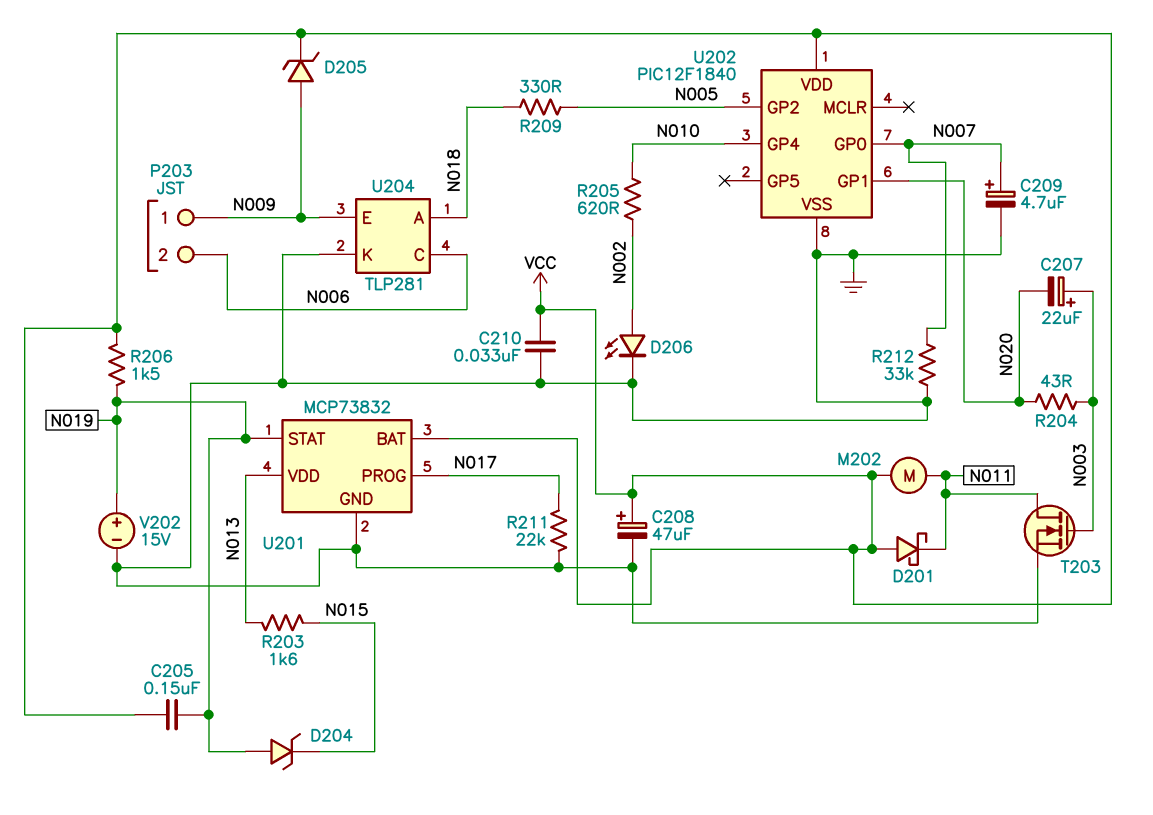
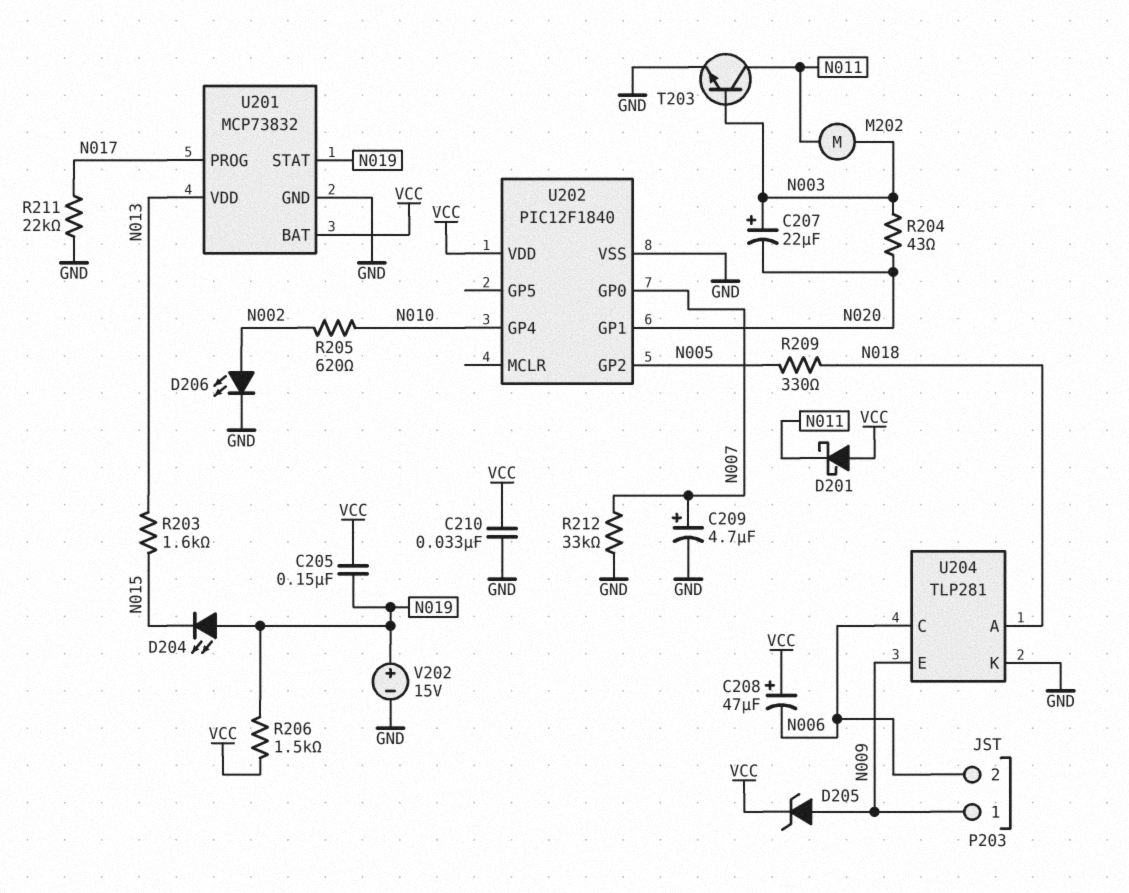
C208: 47uF (plus VCC, minus GND) -> 47uF (plus VCC, minus N006)
D204: zener (A N019, K N015) -> LED (A N019, K N015)
M202: motor (N011, VCC) -> motor (N003, N011)
T203: NMOS (G N003, D N011, S GND) -> NPN (B N003, C N011, E GND)

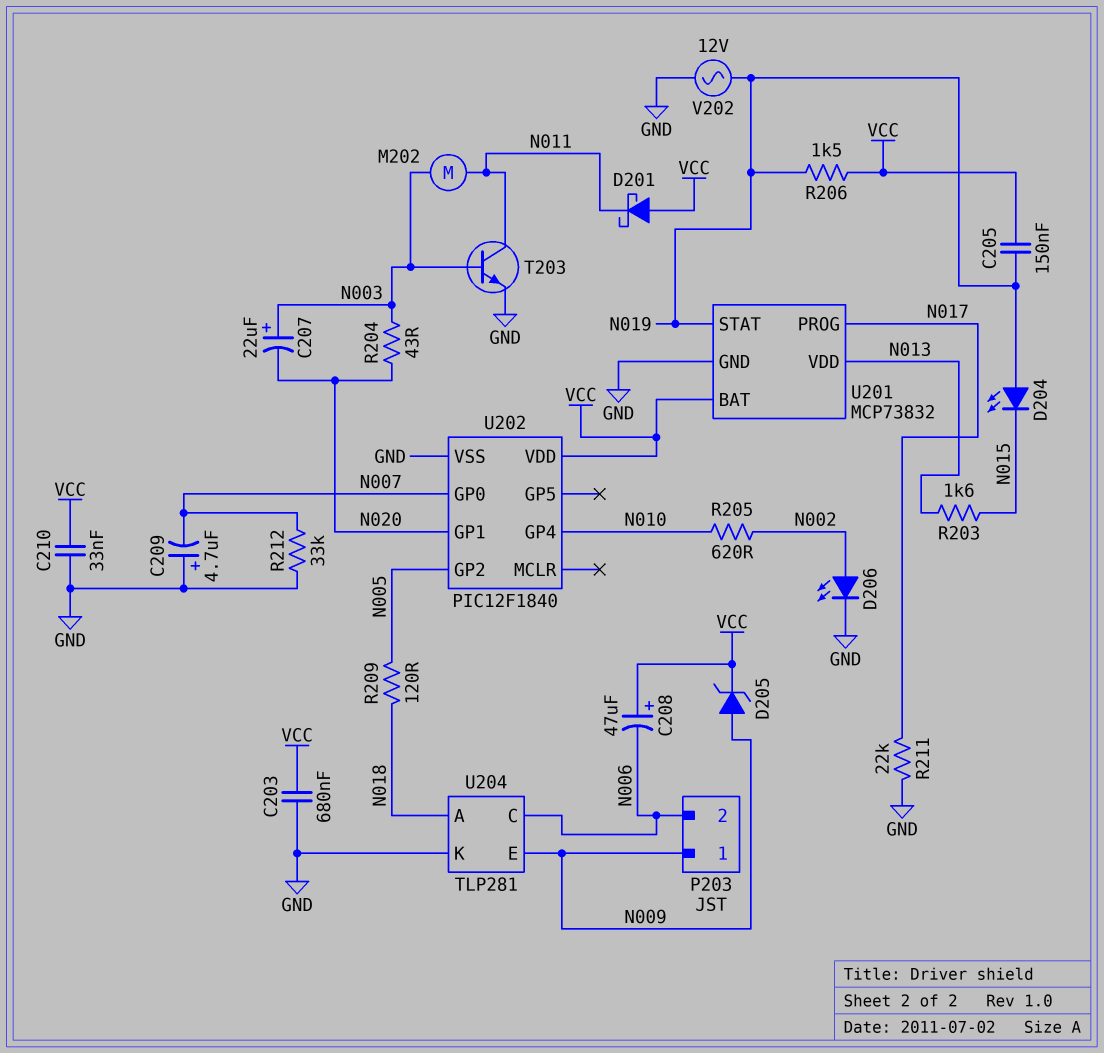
C203: none -> 680nF (GND, VCC)
C209: 4.7uF (plus N007, minus GND) -> 4.7uF (plus GND, minus N007)
R209: 330 (N005, N018) -> 120 (N005, N018)
V202: 15V (plus N019, minus GND) -> AC 12V (GND, N019)

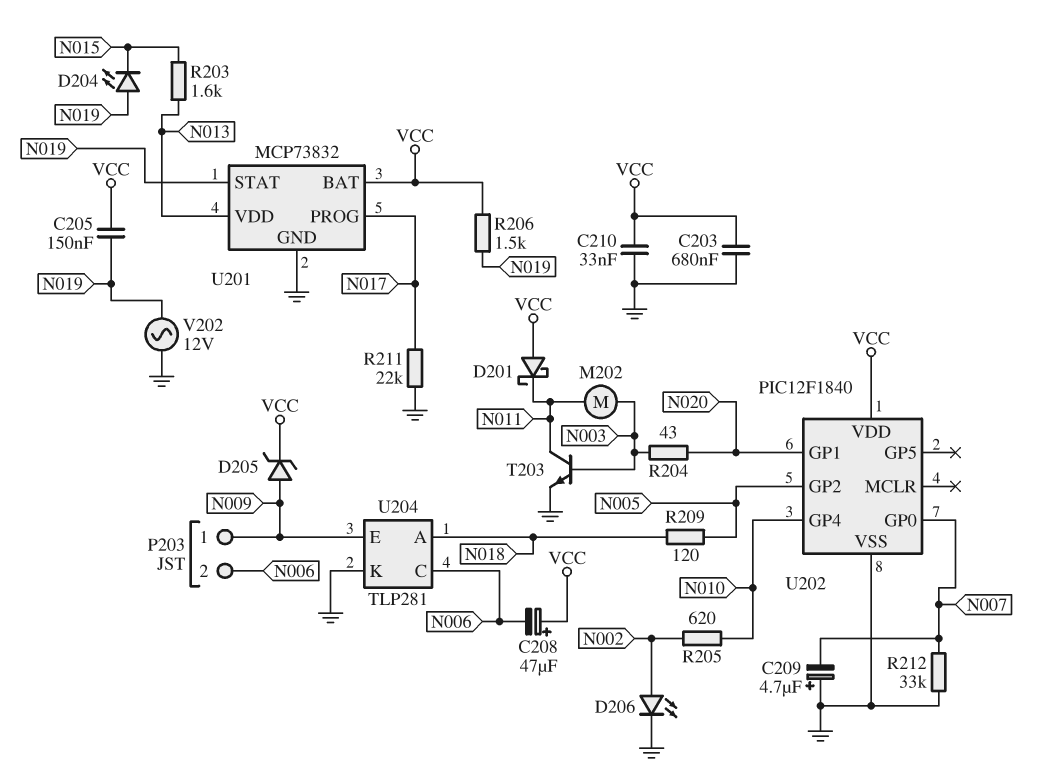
C207: 22uF (plus N003, minus N020) -> none

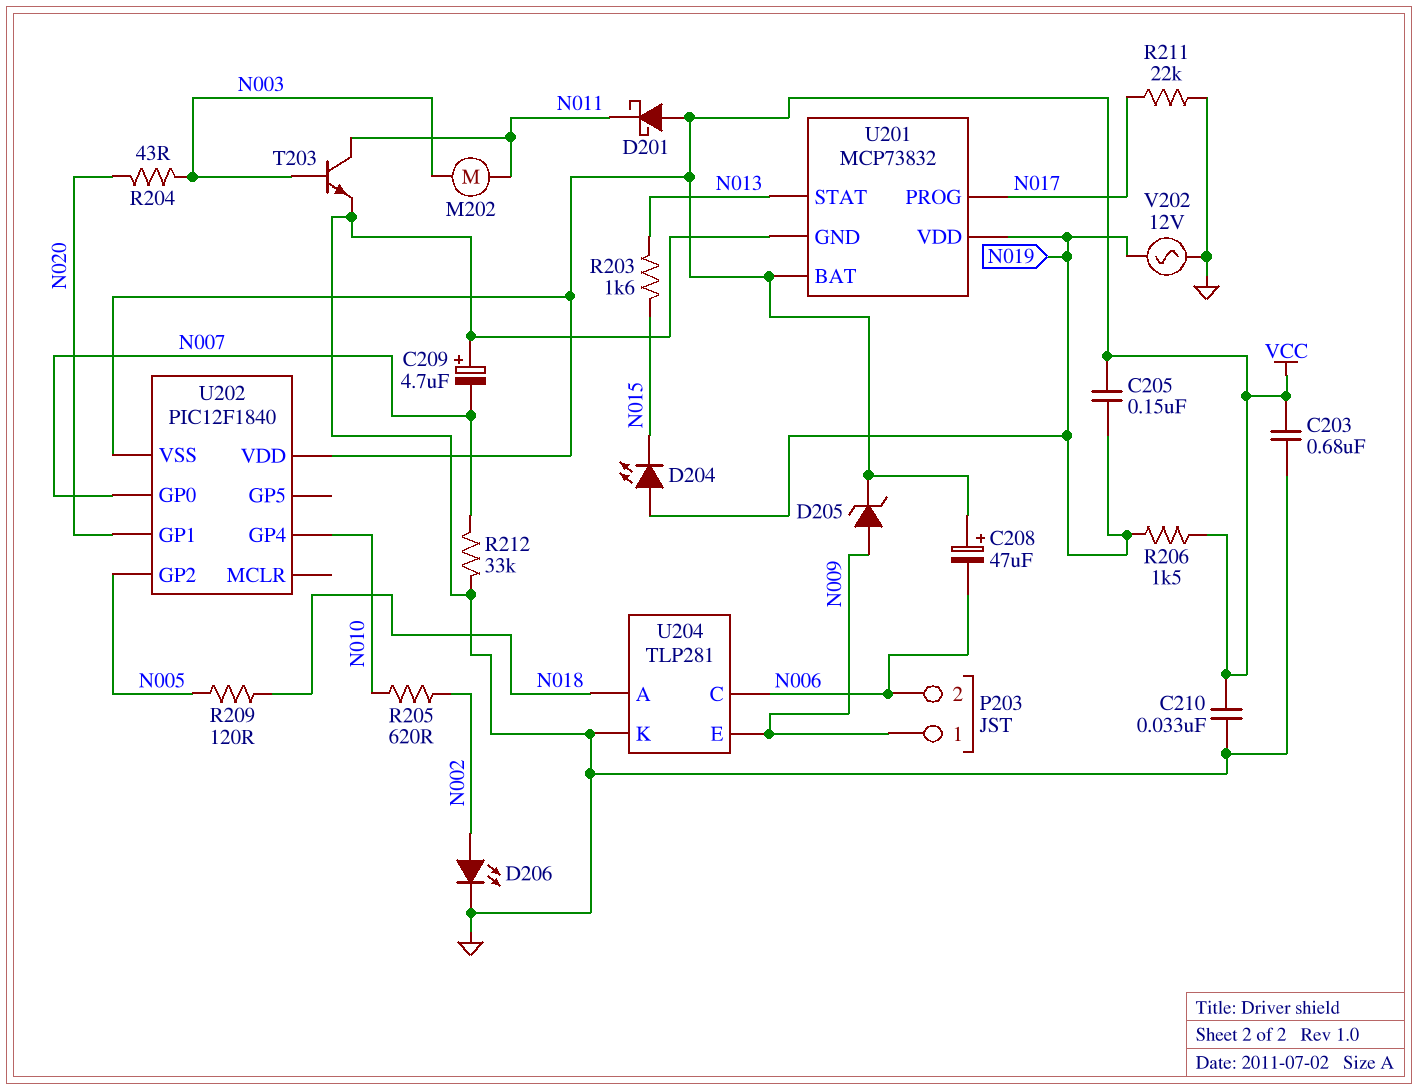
U201 pin STAT: N019 -> N013
U201 pin VDD: N013 -> N019
U202 pin VSS: GND -> VCC

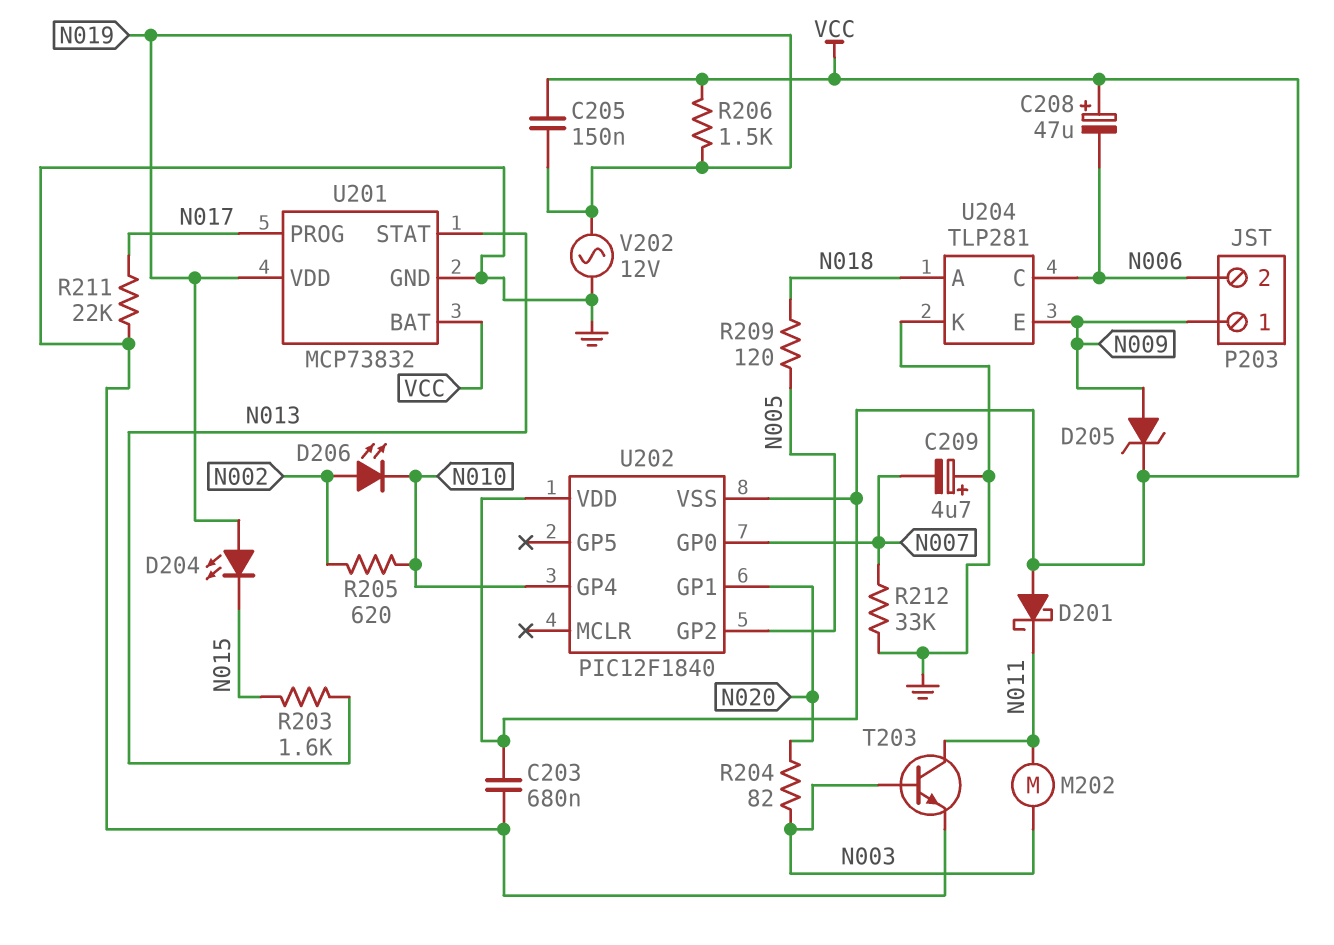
C210: 33nF (GND, VCC) -> none
D206: LED (A N002, K GND) -> LED (A N002, K N010)
R204: 43 (N003, N020) -> 82 (N003, N020)

